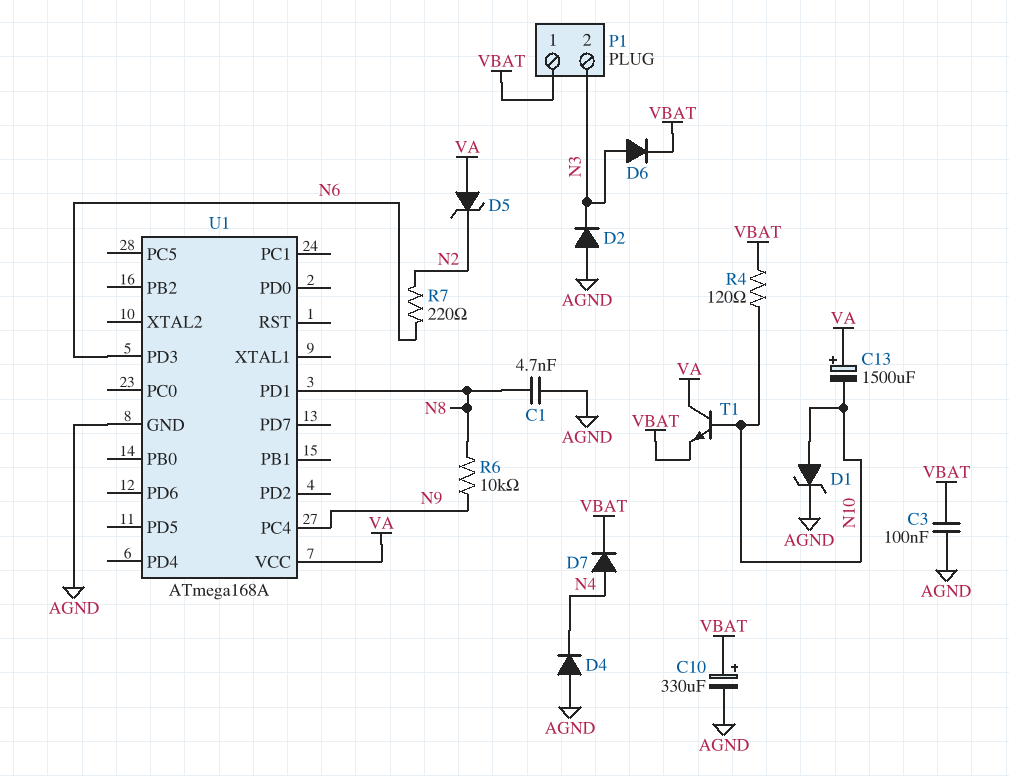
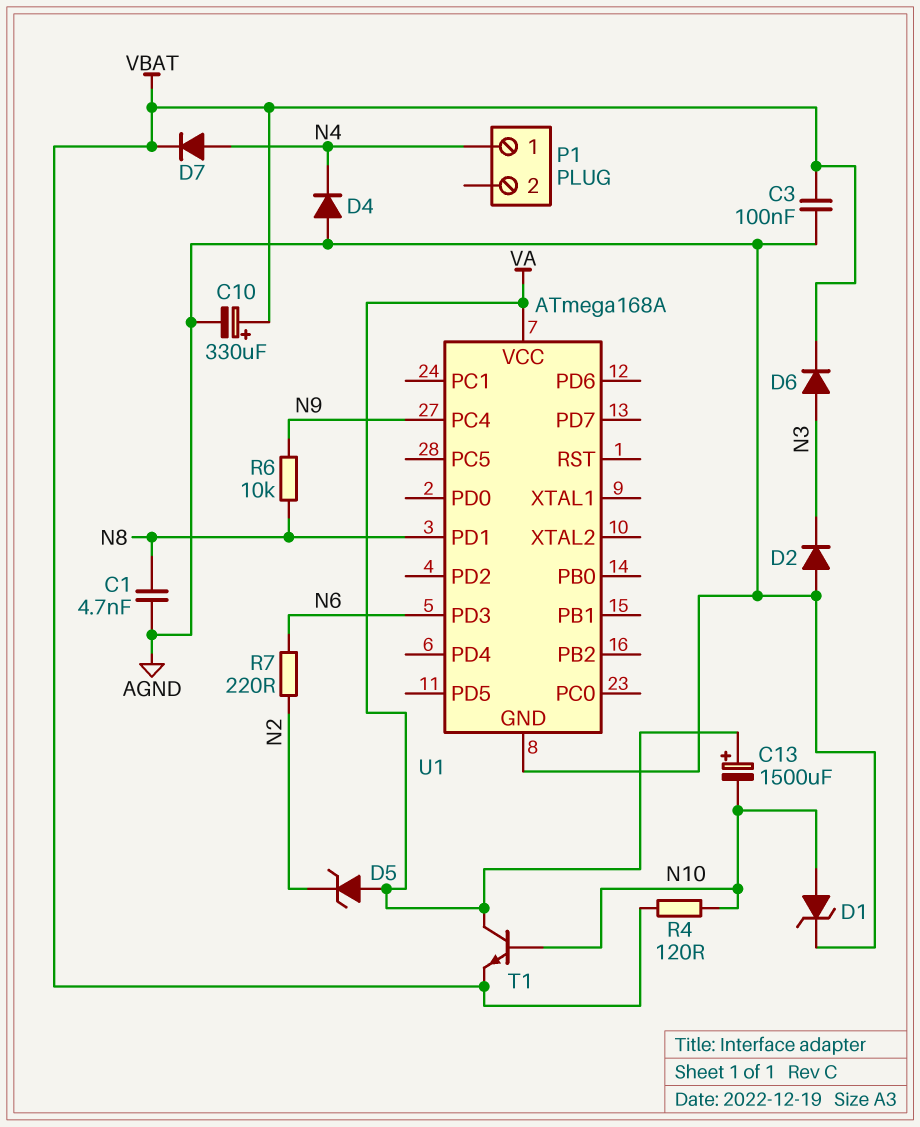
P1 pin 1: VBAT -> N4
P1 pin 2: N3 -> none

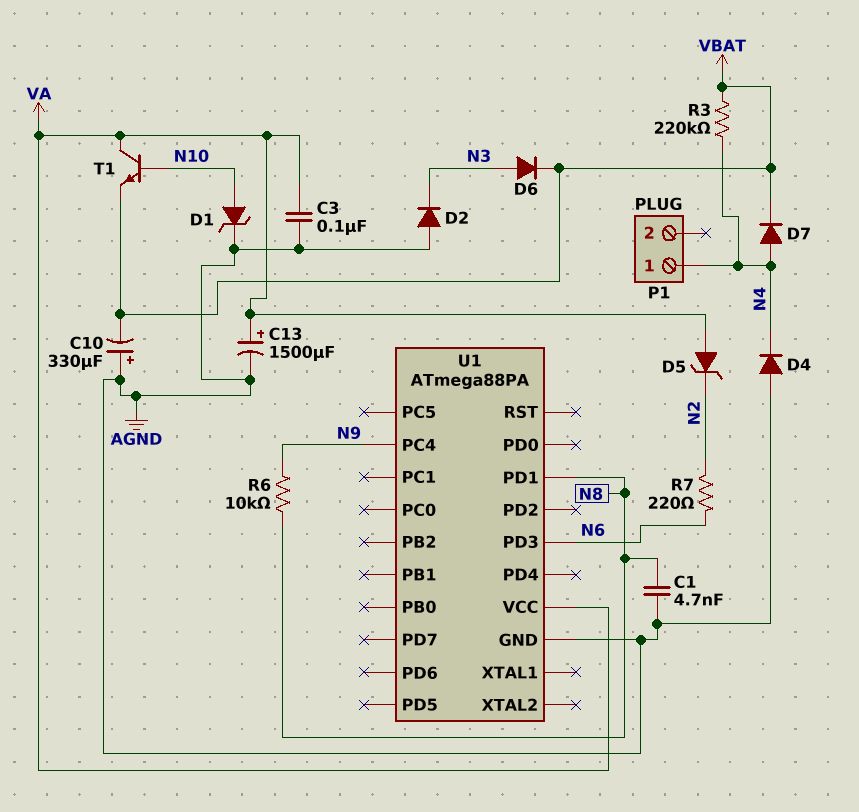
C3: 100nF (AGND, VBAT) -> 100nF (AGND, VA)
C10: 330uF (plus VBAT, minus AGND) -> 330uF (plus AGND, minus VBAT)
C13: 1500uF (plus VA, minus N10) -> 1500uF (plus VA, minus AGND)
R3: none -> 220k (N4, VBAT)
R4: 120 (N10, VBAT) -> none
U1: ATmega168A -> ATmega88PA

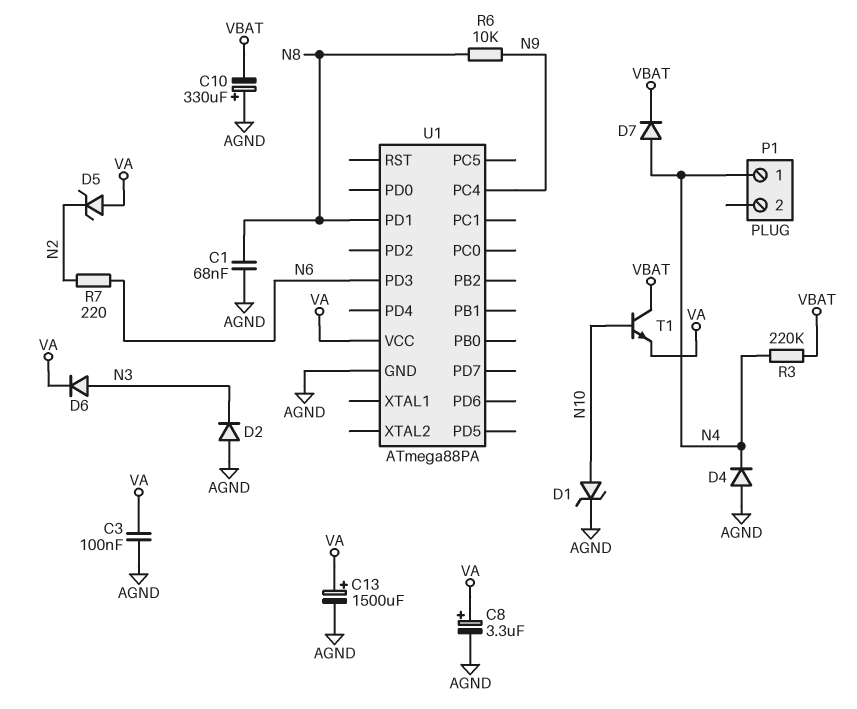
C1: 4.7nF (AGND, N8) -> 68nF (AGND, N8)
C8: none -> 3.3uF (plus VA, minus AGND)
D6: diode (A N3, K VBAT) -> diode (A N3, K VA)
T1: NPN (B N10, C VA, E VBAT) -> NPN (B N10, C VBAT, E VA)

